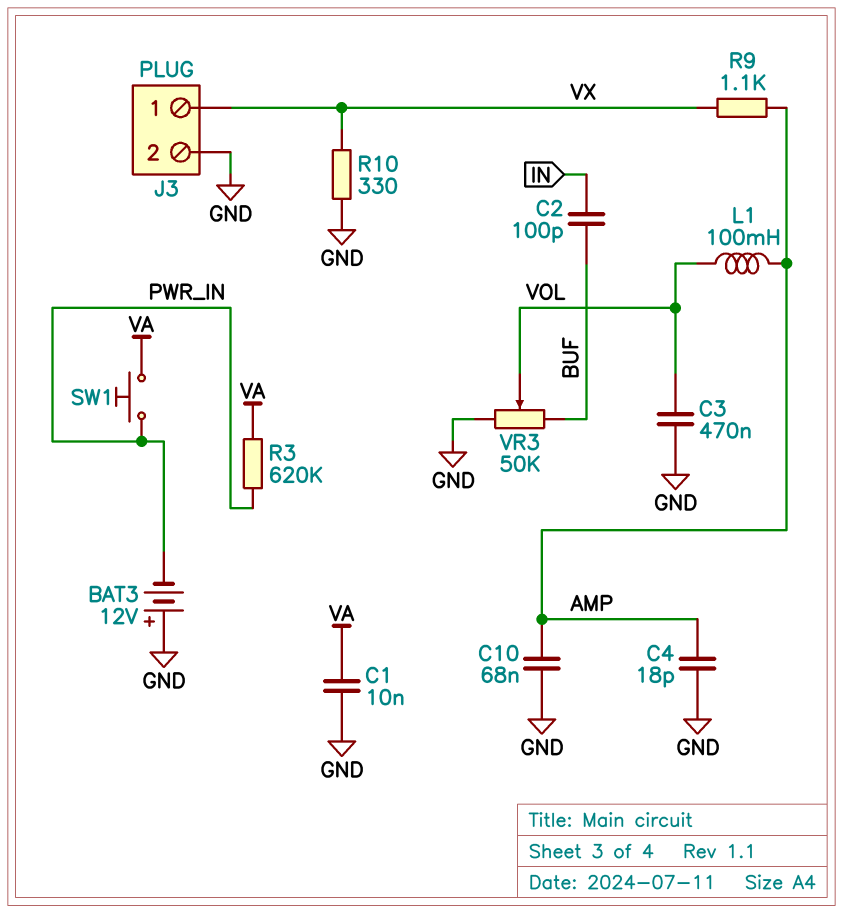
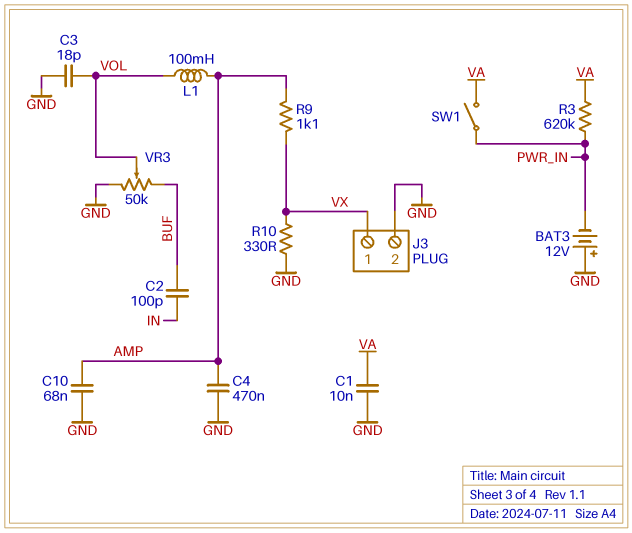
C3: 470nF (GND, VOL) -> 18pF (GND, VOL)
C4: 18pF (AMP, GND) -> 470nF (AMP, GND)
SW1: button (PWR_IN, VA) -> switch (PWR_IN, VA)

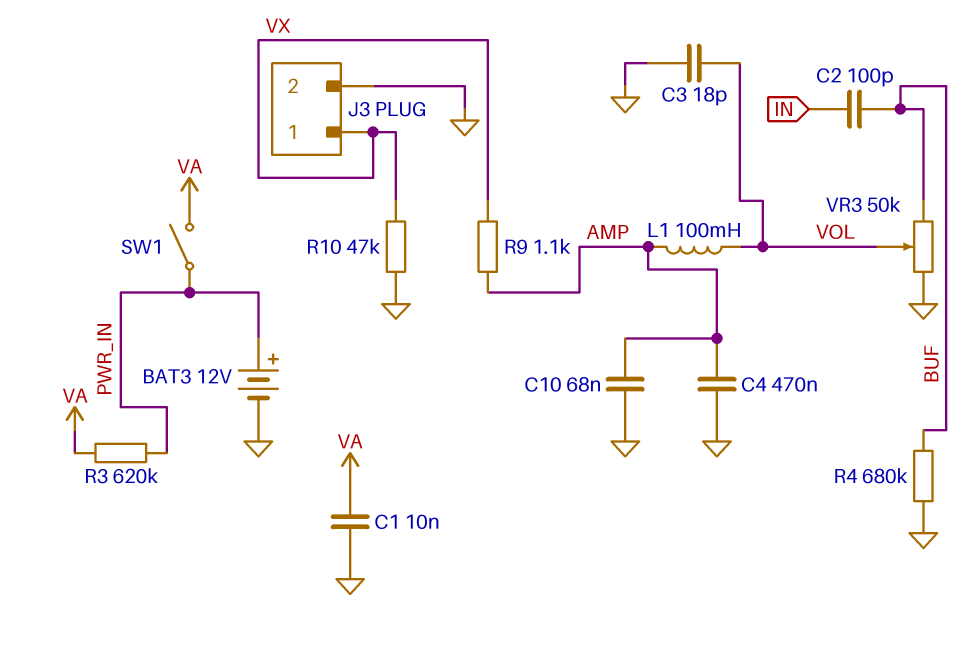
BAT3: 12V (plus GND, minus PWR_IN) -> 12V (plus PWR_IN, minus GND)
R4: none -> 680k (BUF, GND)
R10: 330 (GND, VX) -> 47k (GND, VX)

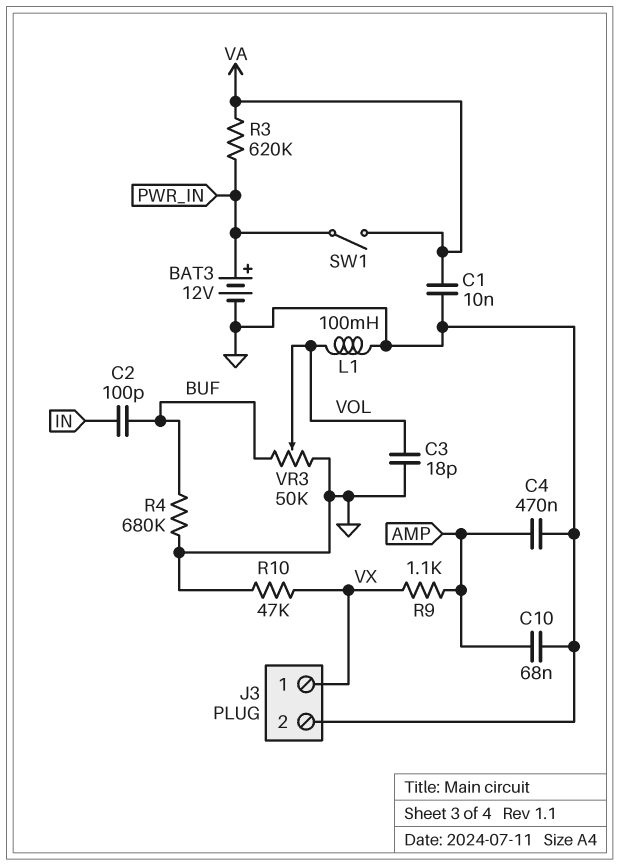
L1: 100mH (AMP, VOL) -> 100mH (GND, VOL)

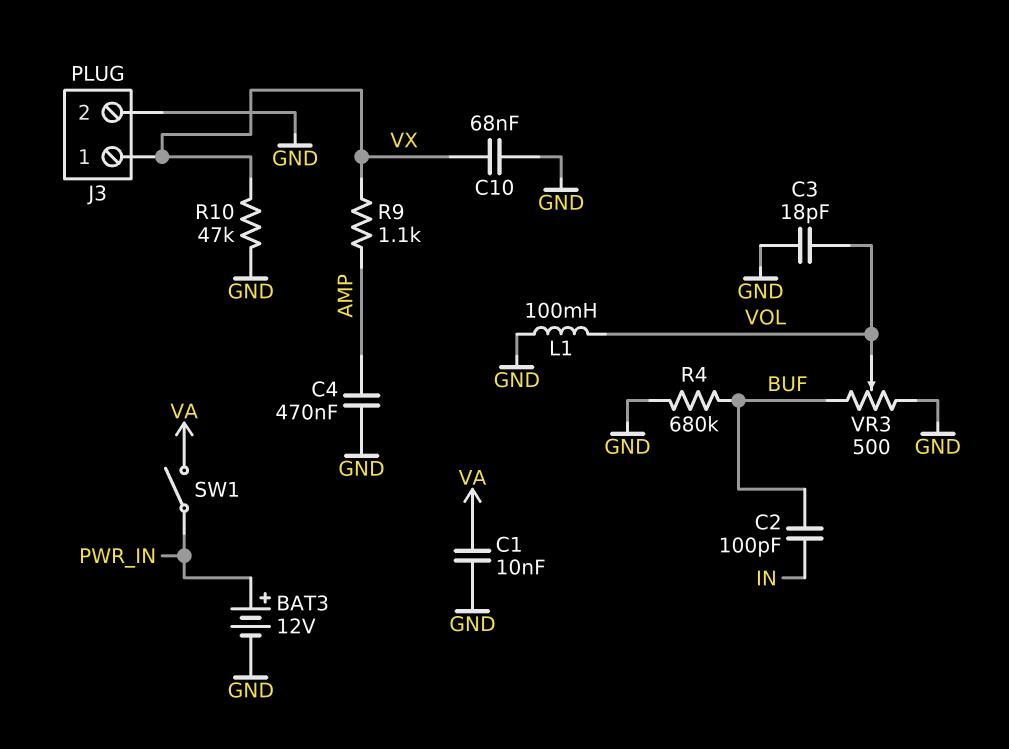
C10: 68nF (AMP, GND) -> 68nF (GND, VX)
R3: 620k (PWR_IN, VA) -> none
VR3: 50k (BUF, GND, wiper VOL) -> 500 (BUF, GND, wiper VOL)

